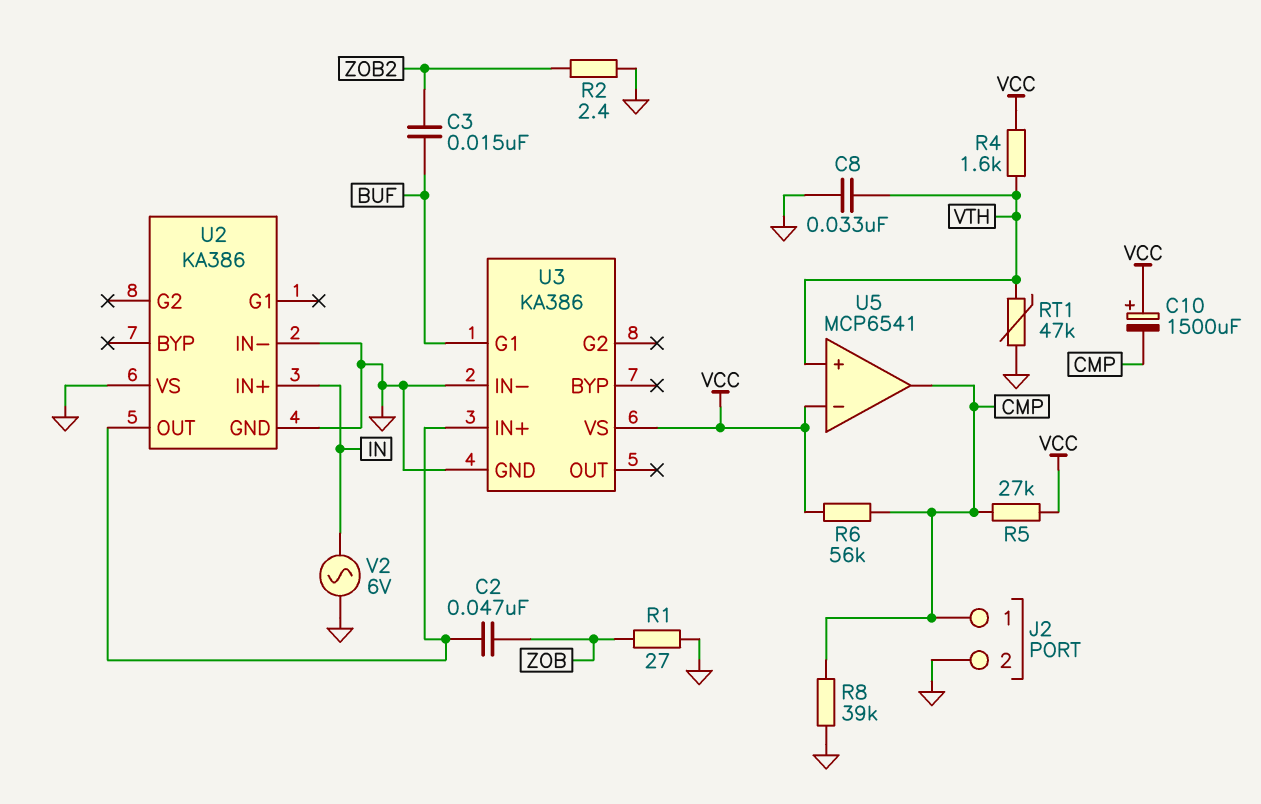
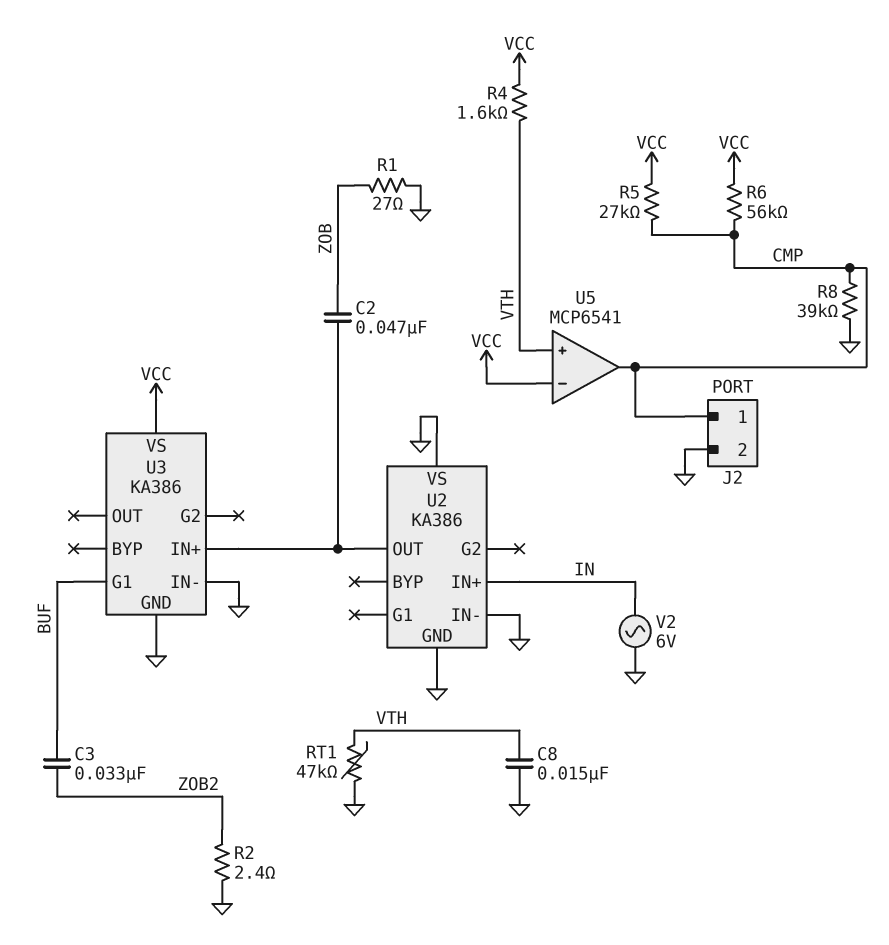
C3: 15nF (BUF, ZOB2) -> 33nF (BUF, ZOB2)
C8: 33nF (GND, VTH) -> 15nF (GND, VTH)
C10: 1500uF (plus VCC, minus CMP) -> none

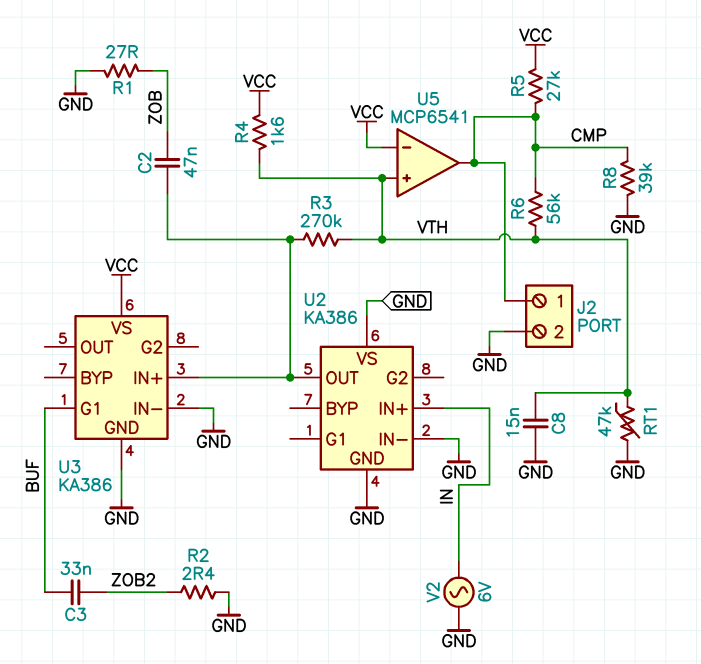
R3: none -> 270k (U2/OUT, VTH)
R6: 56k (CMP, VCC) -> 56k (CMP, VTH)

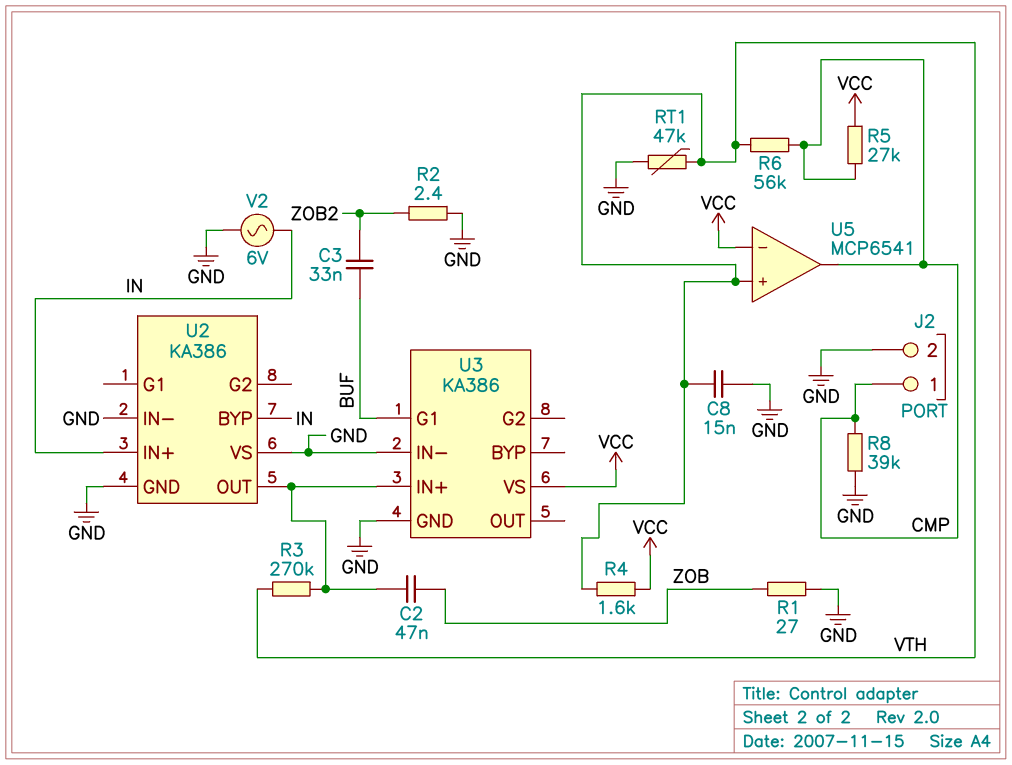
U2 pin BYP: none -> IN

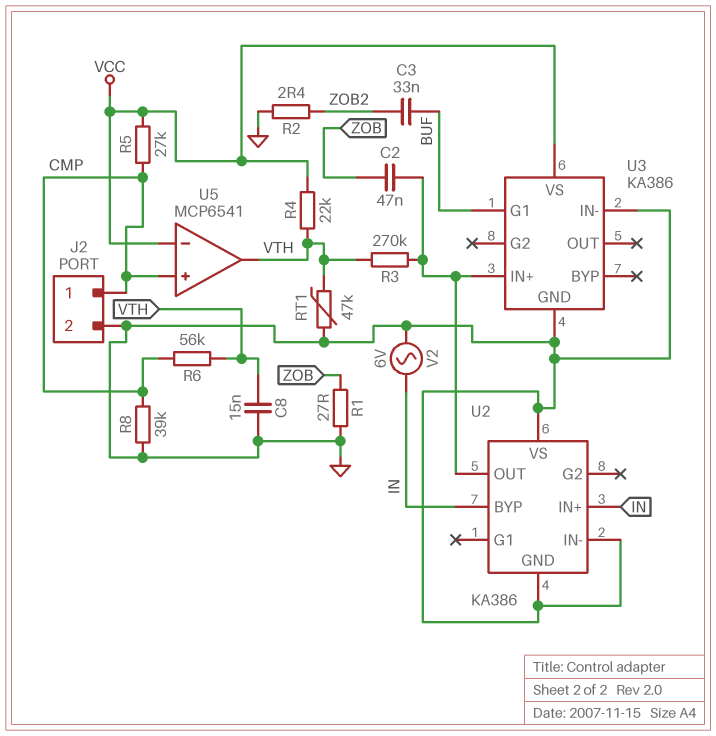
R4: 1.6k (VCC, VTH) -> 22k (VCC, VTH)
U5 pin in+: VTH -> CMP
U5 pin out: CMP -> VTH

